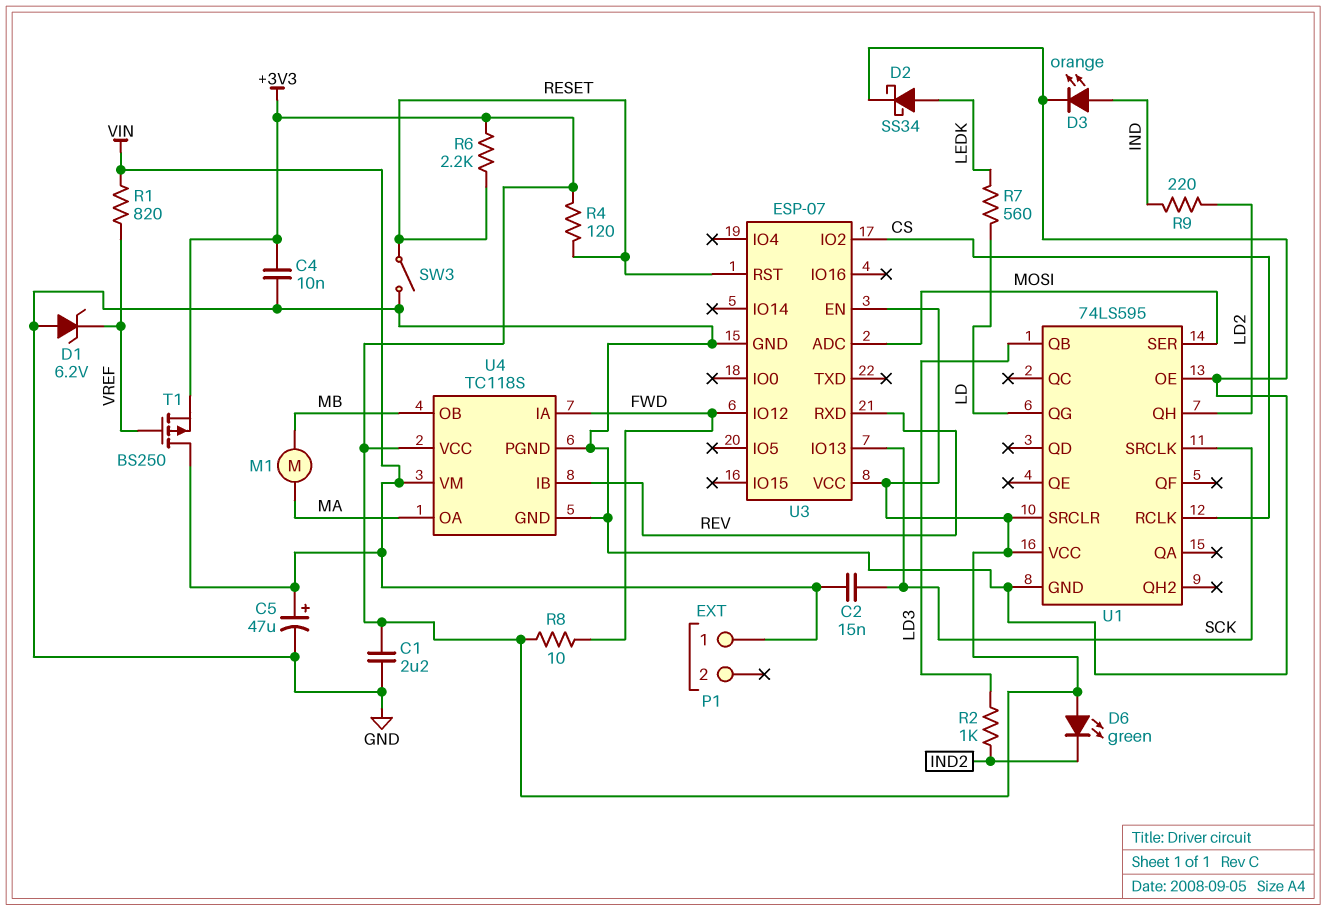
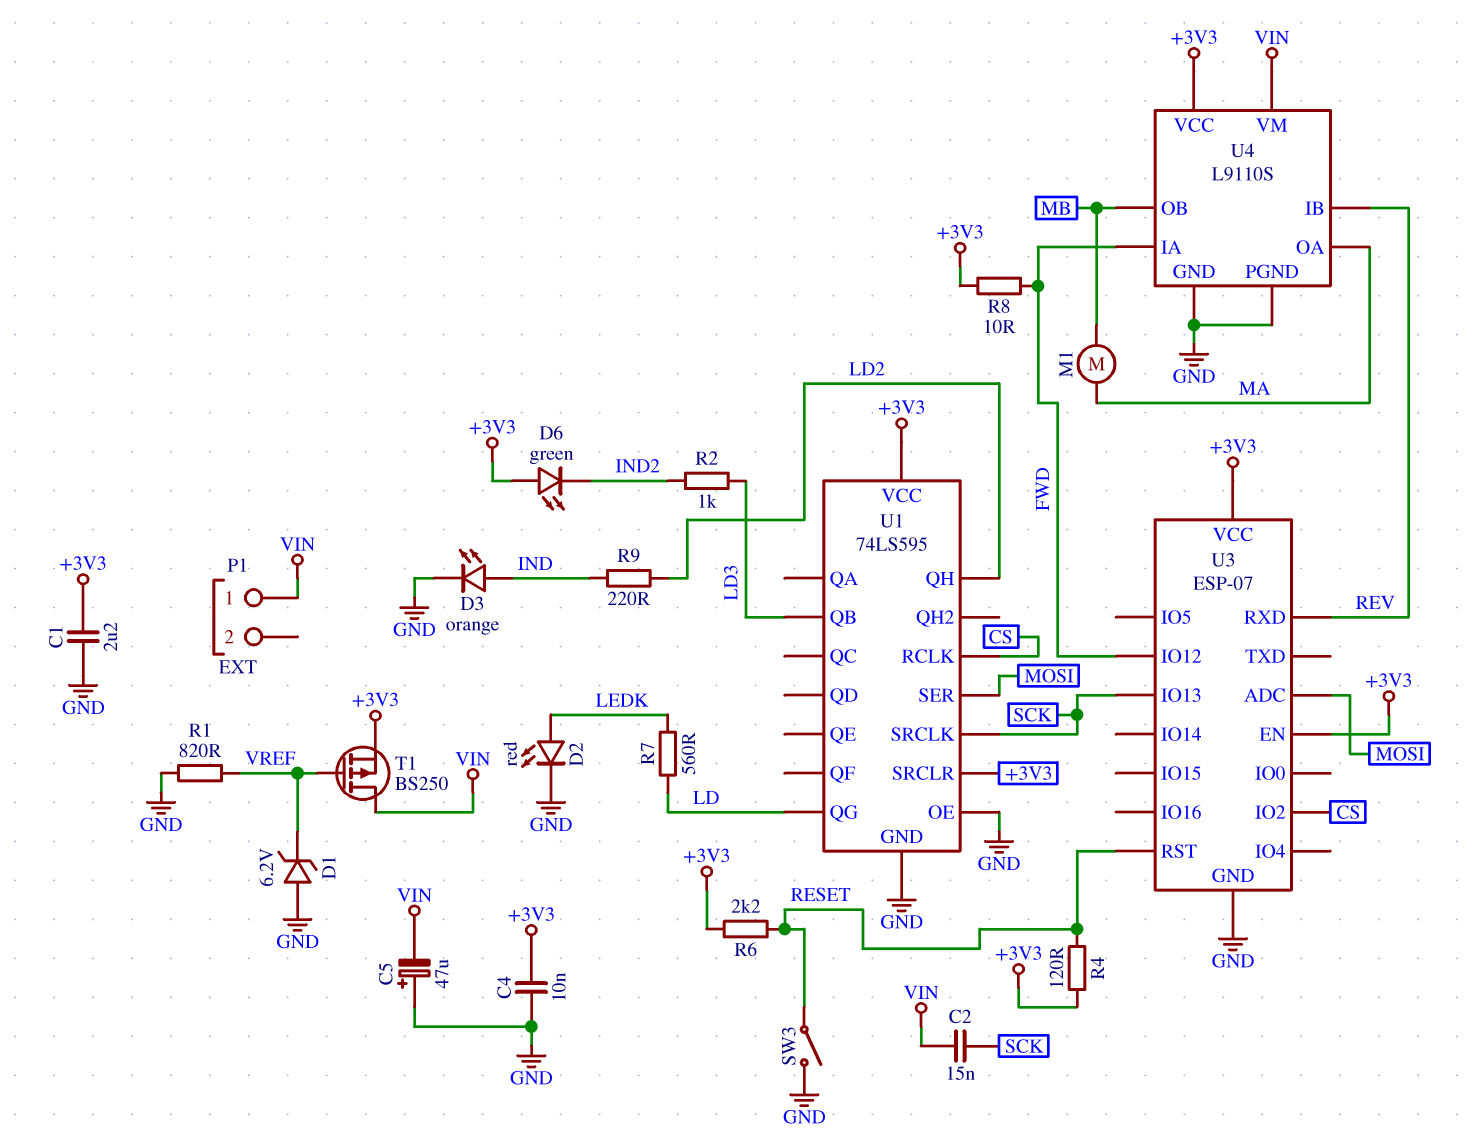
C5: 47uF (plus VIN, minus GND) -> 47uF (plus GND, minus VIN)
D2: schottky SS34 (A LEDK, K GND) -> LED red (A LEDK, K GND)
R1: 820 (VIN, VREF) -> 820 (GND, VREF)
U4: TC118S -> L9110S

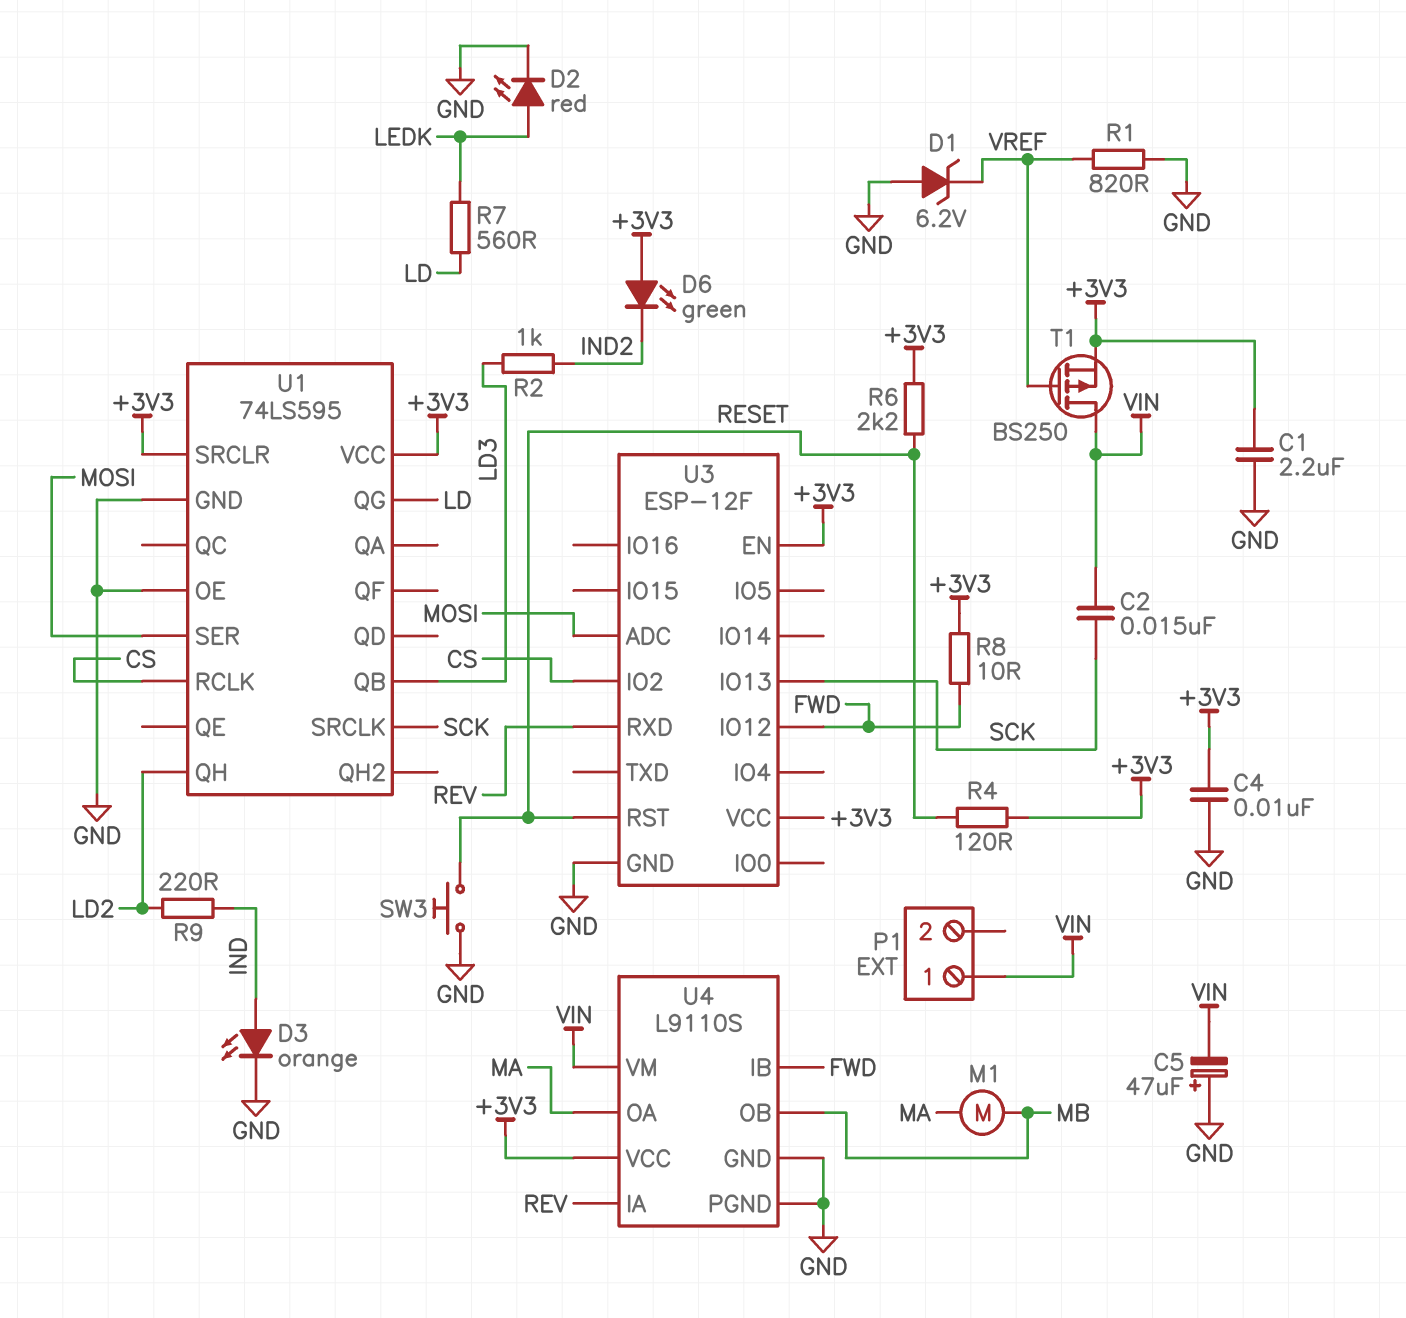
SW3: switch (GND, RESET) -> button (GND, RESET)
U3: ESP-07 -> ESP-12F
U4 pin IA: FWD -> REV
U4 pin IB: REV -> FWD

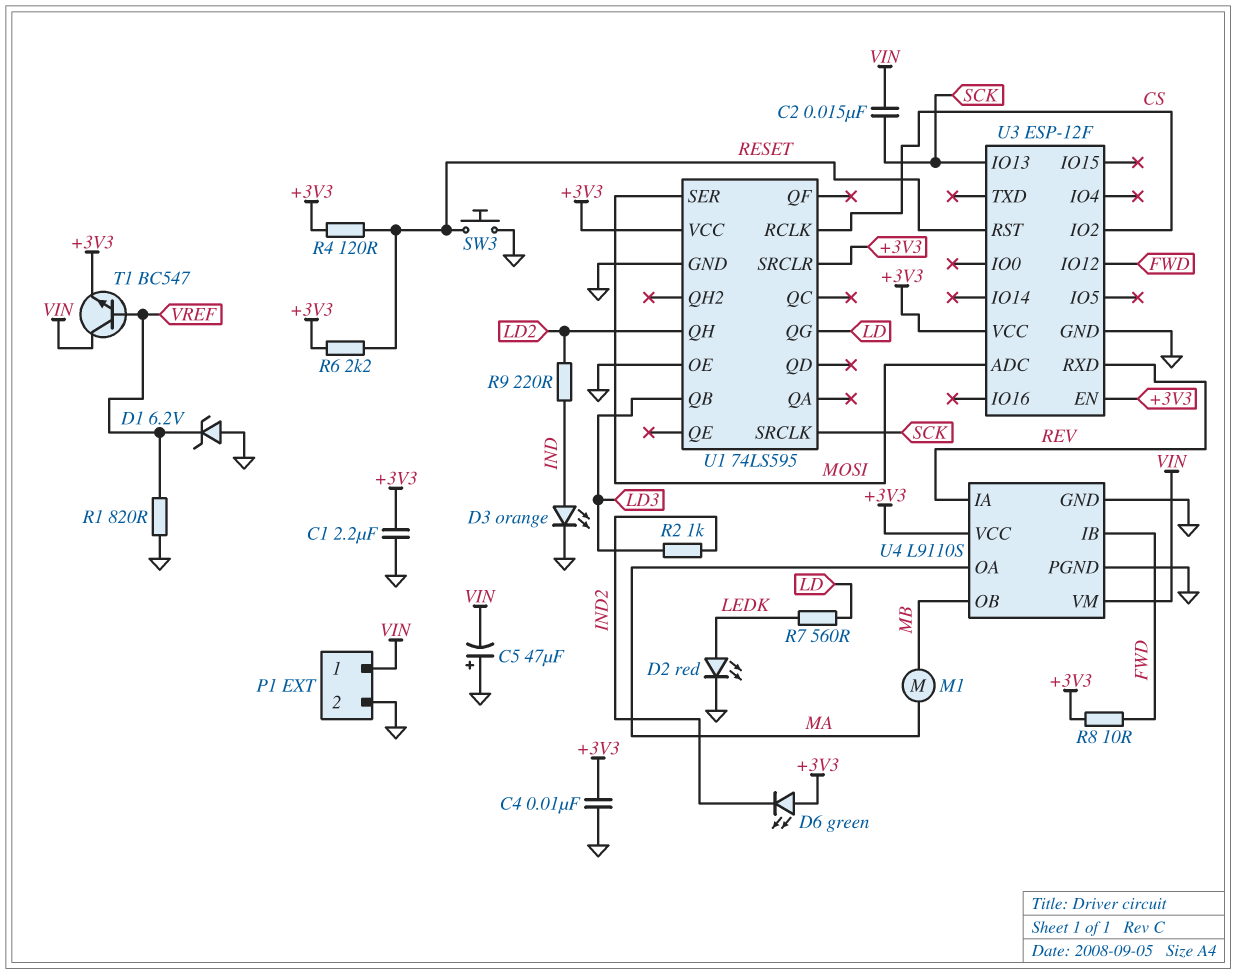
P1 pin 2: none -> GND
T1: PMOS BS250 (G VREF, D VIN, S +3V3) -> NPN BC547 (B VREF, C VIN, E +3V3)

